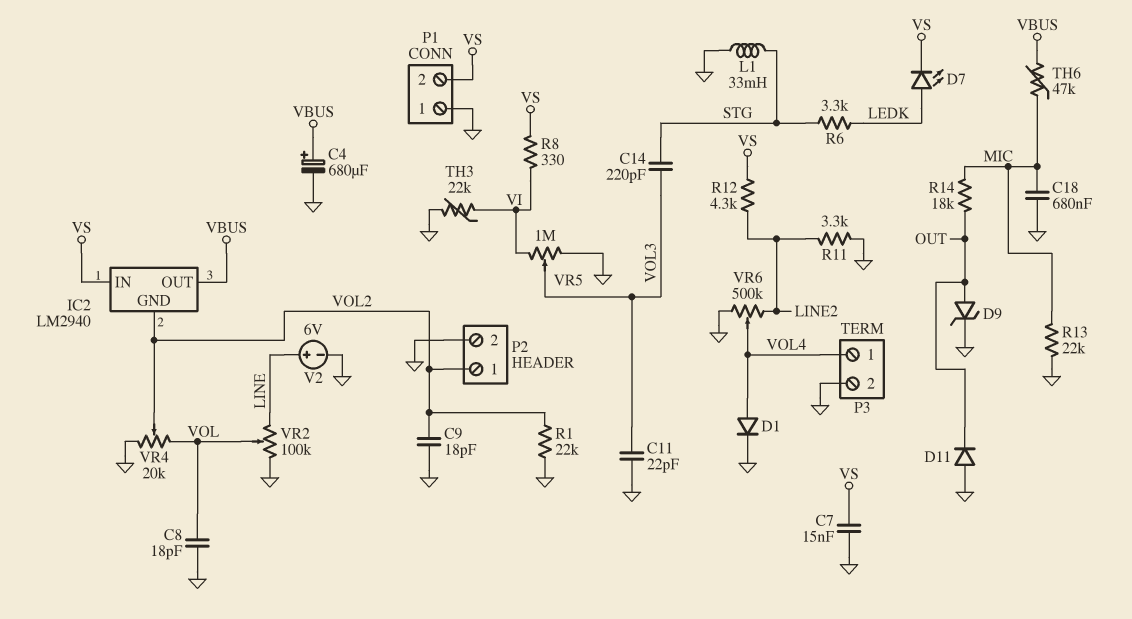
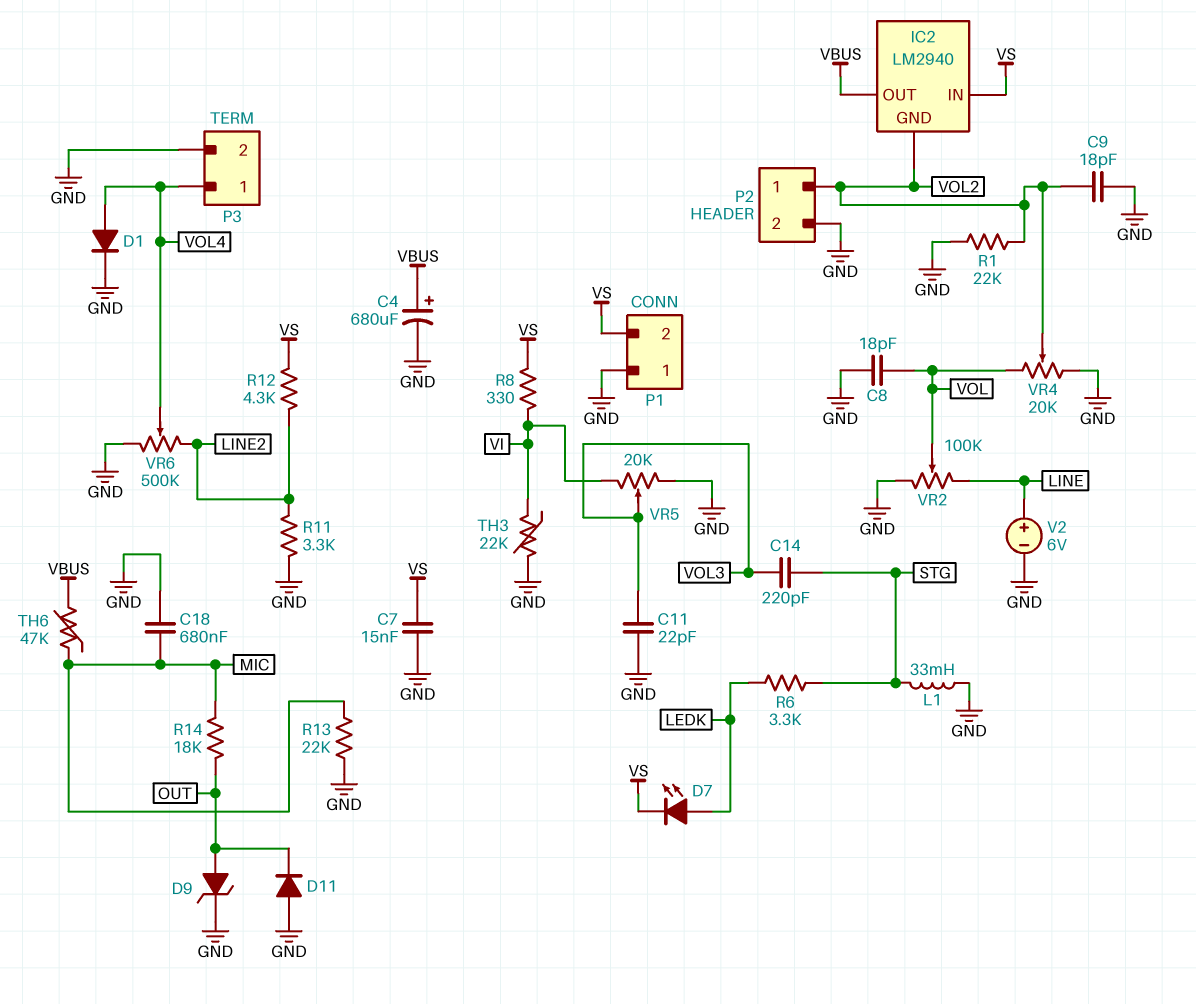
VR5: 1M (GND, VI, wiper VOL3) -> 20k (GND, VI, wiper VOL3)

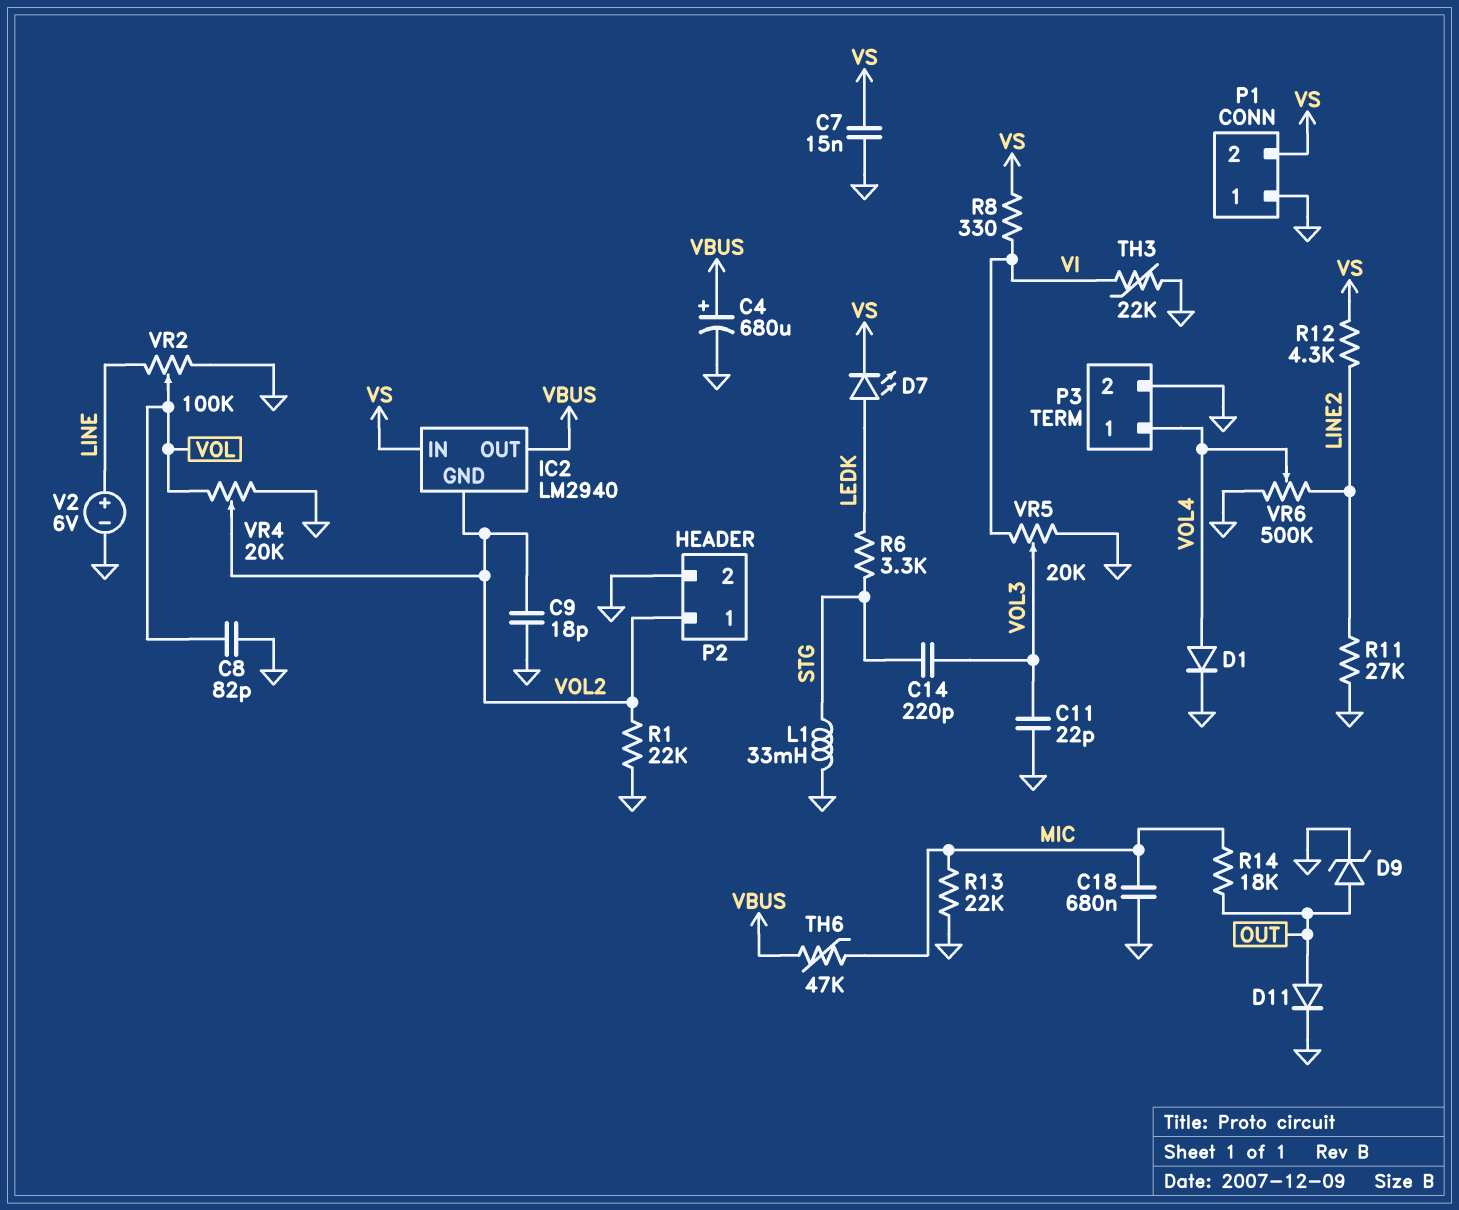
C8: 18pF (GND, VOL) -> 82pF (GND, VOL)
D11: diode (A GND, K OUT) -> diode (A OUT, K GND)
R11: 3.3k (GND, LINE2) -> 27k (GND, LINE2)

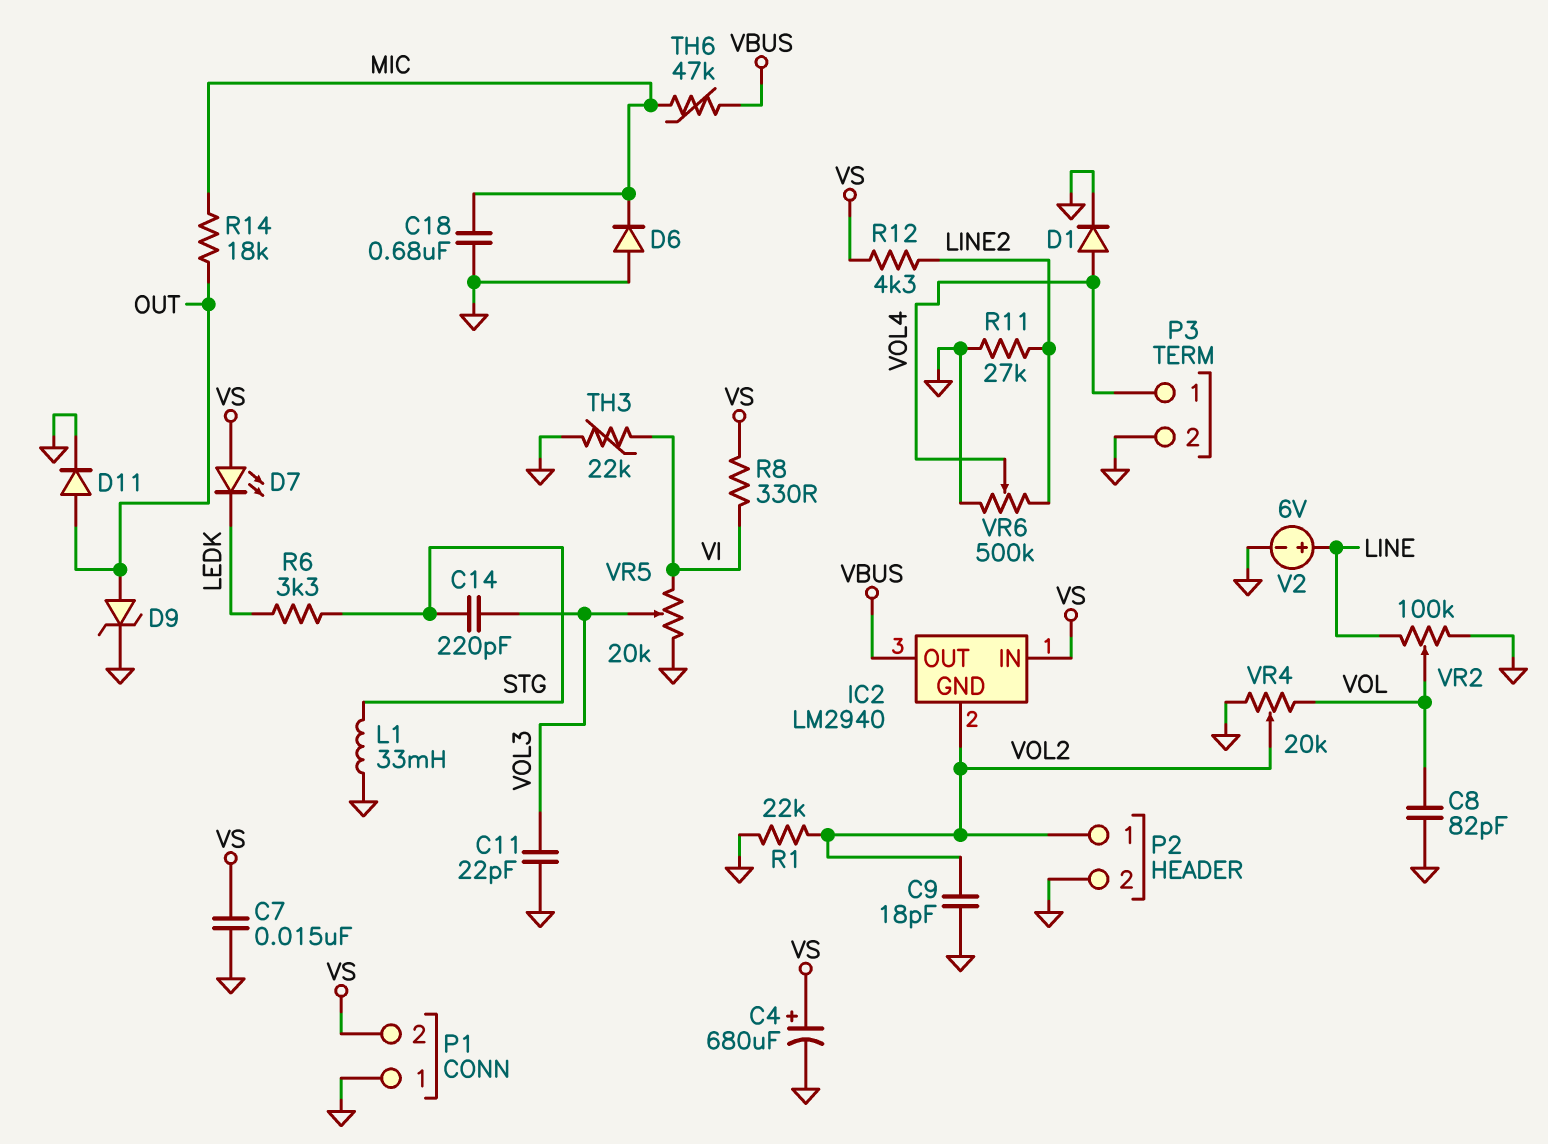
C4: 680uF (plus VBUS, minus GND) -> 680uF (plus VS, minus GND)
D6: none -> diode (A GND, K MIC)
D7: LED (A LEDK, K VS) -> LED (A VS, K LEDK)
R13: 22k (GND, MIC) -> none

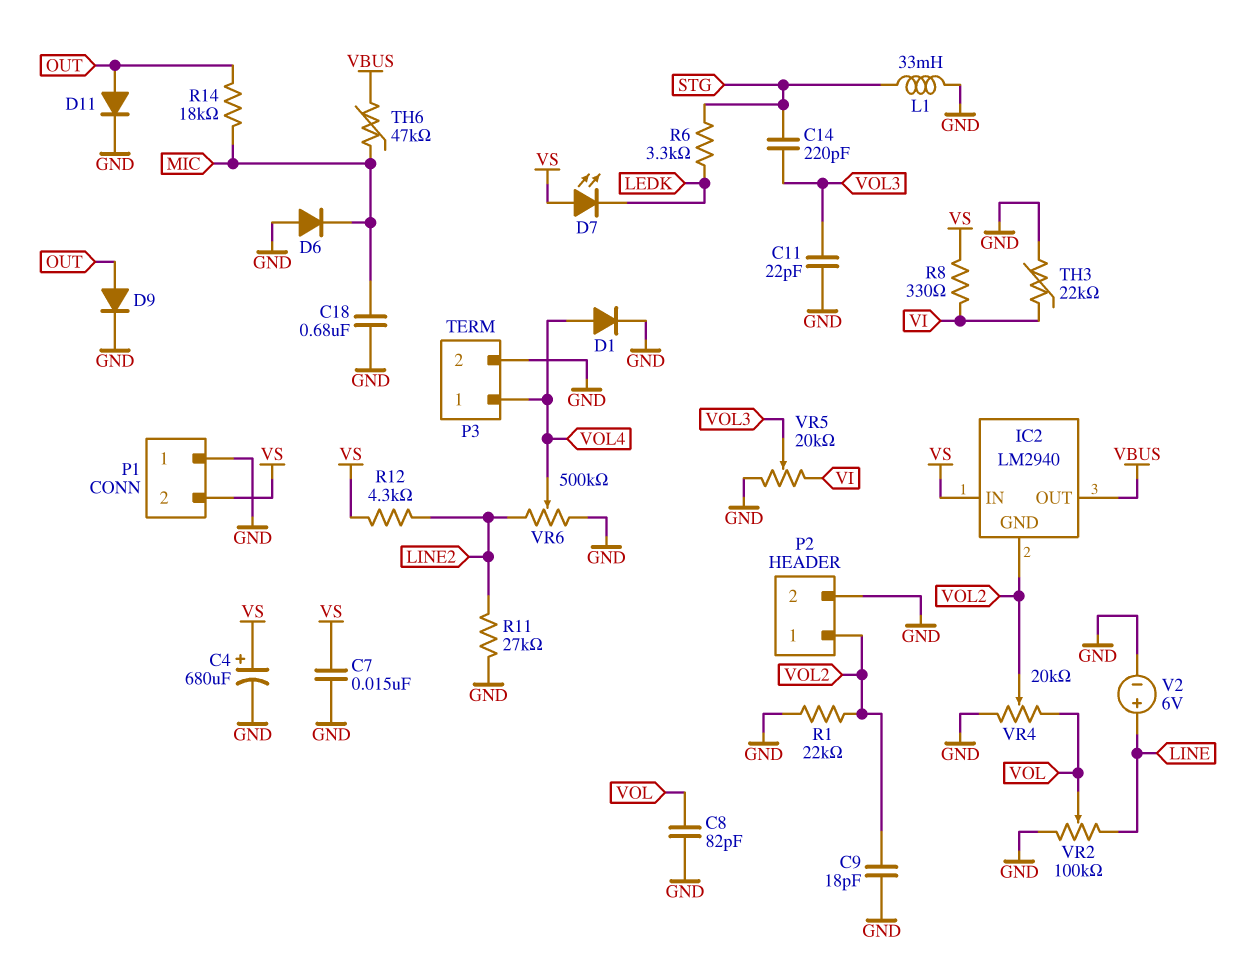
D9: zener (A OUT, K GND) -> diode (A OUT, K GND)

